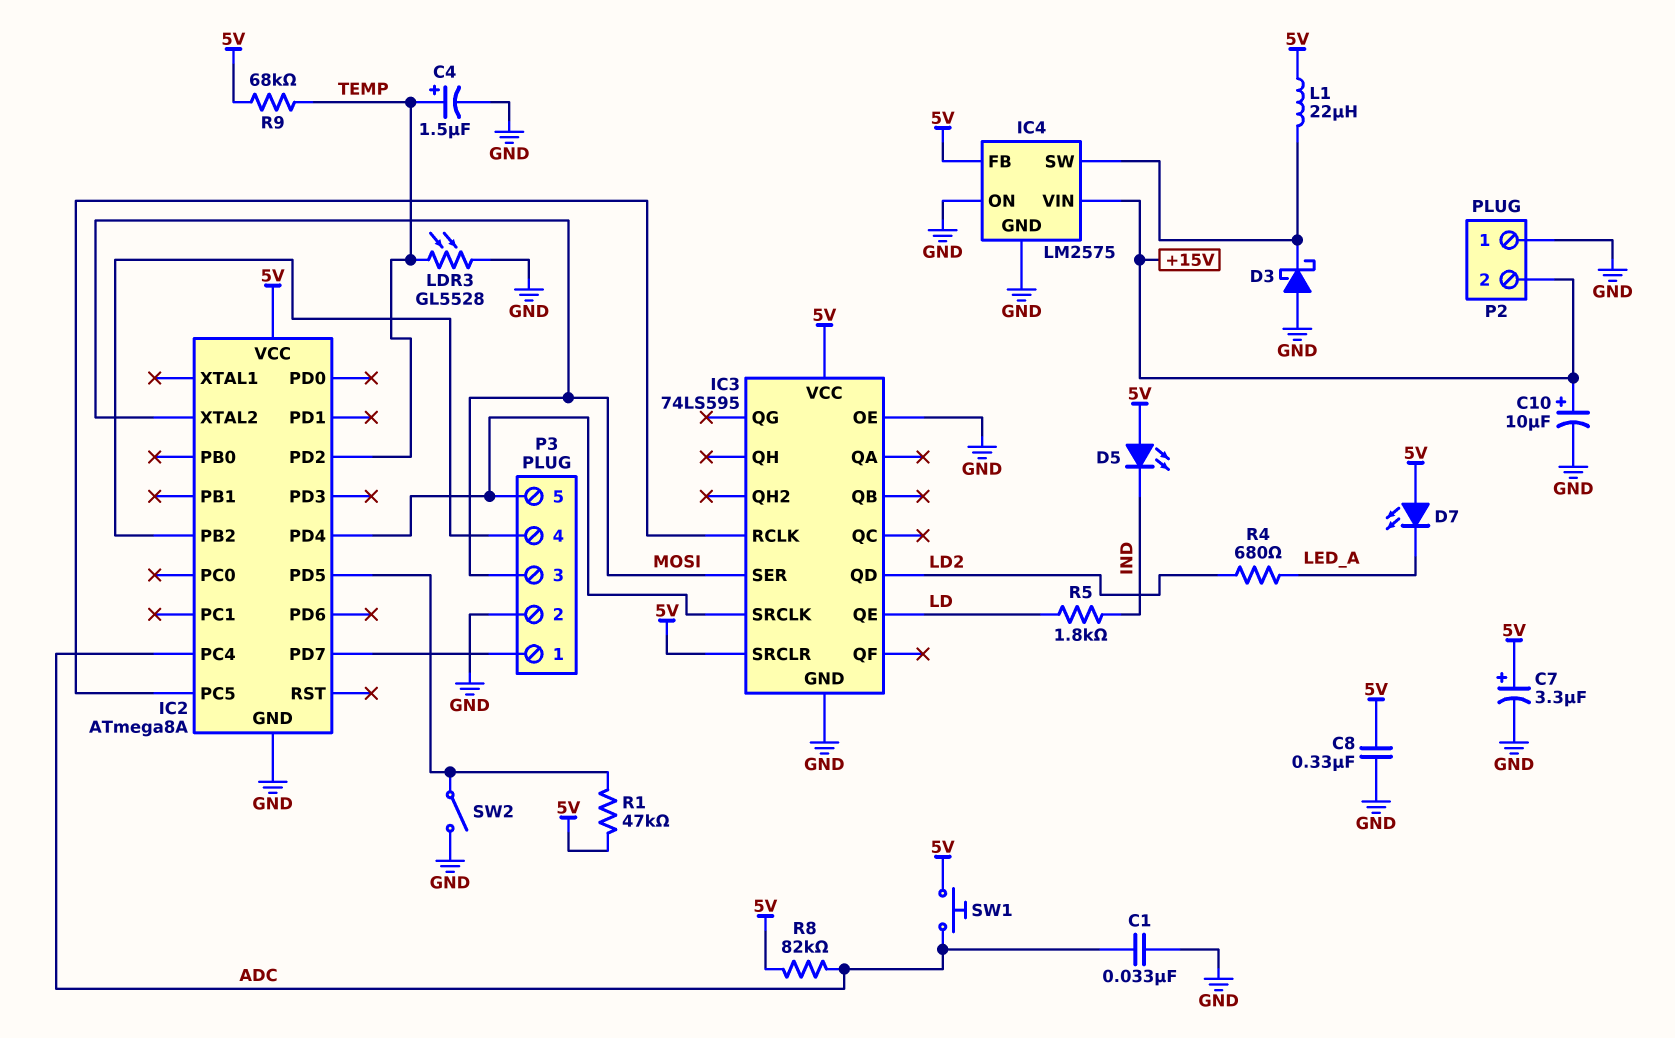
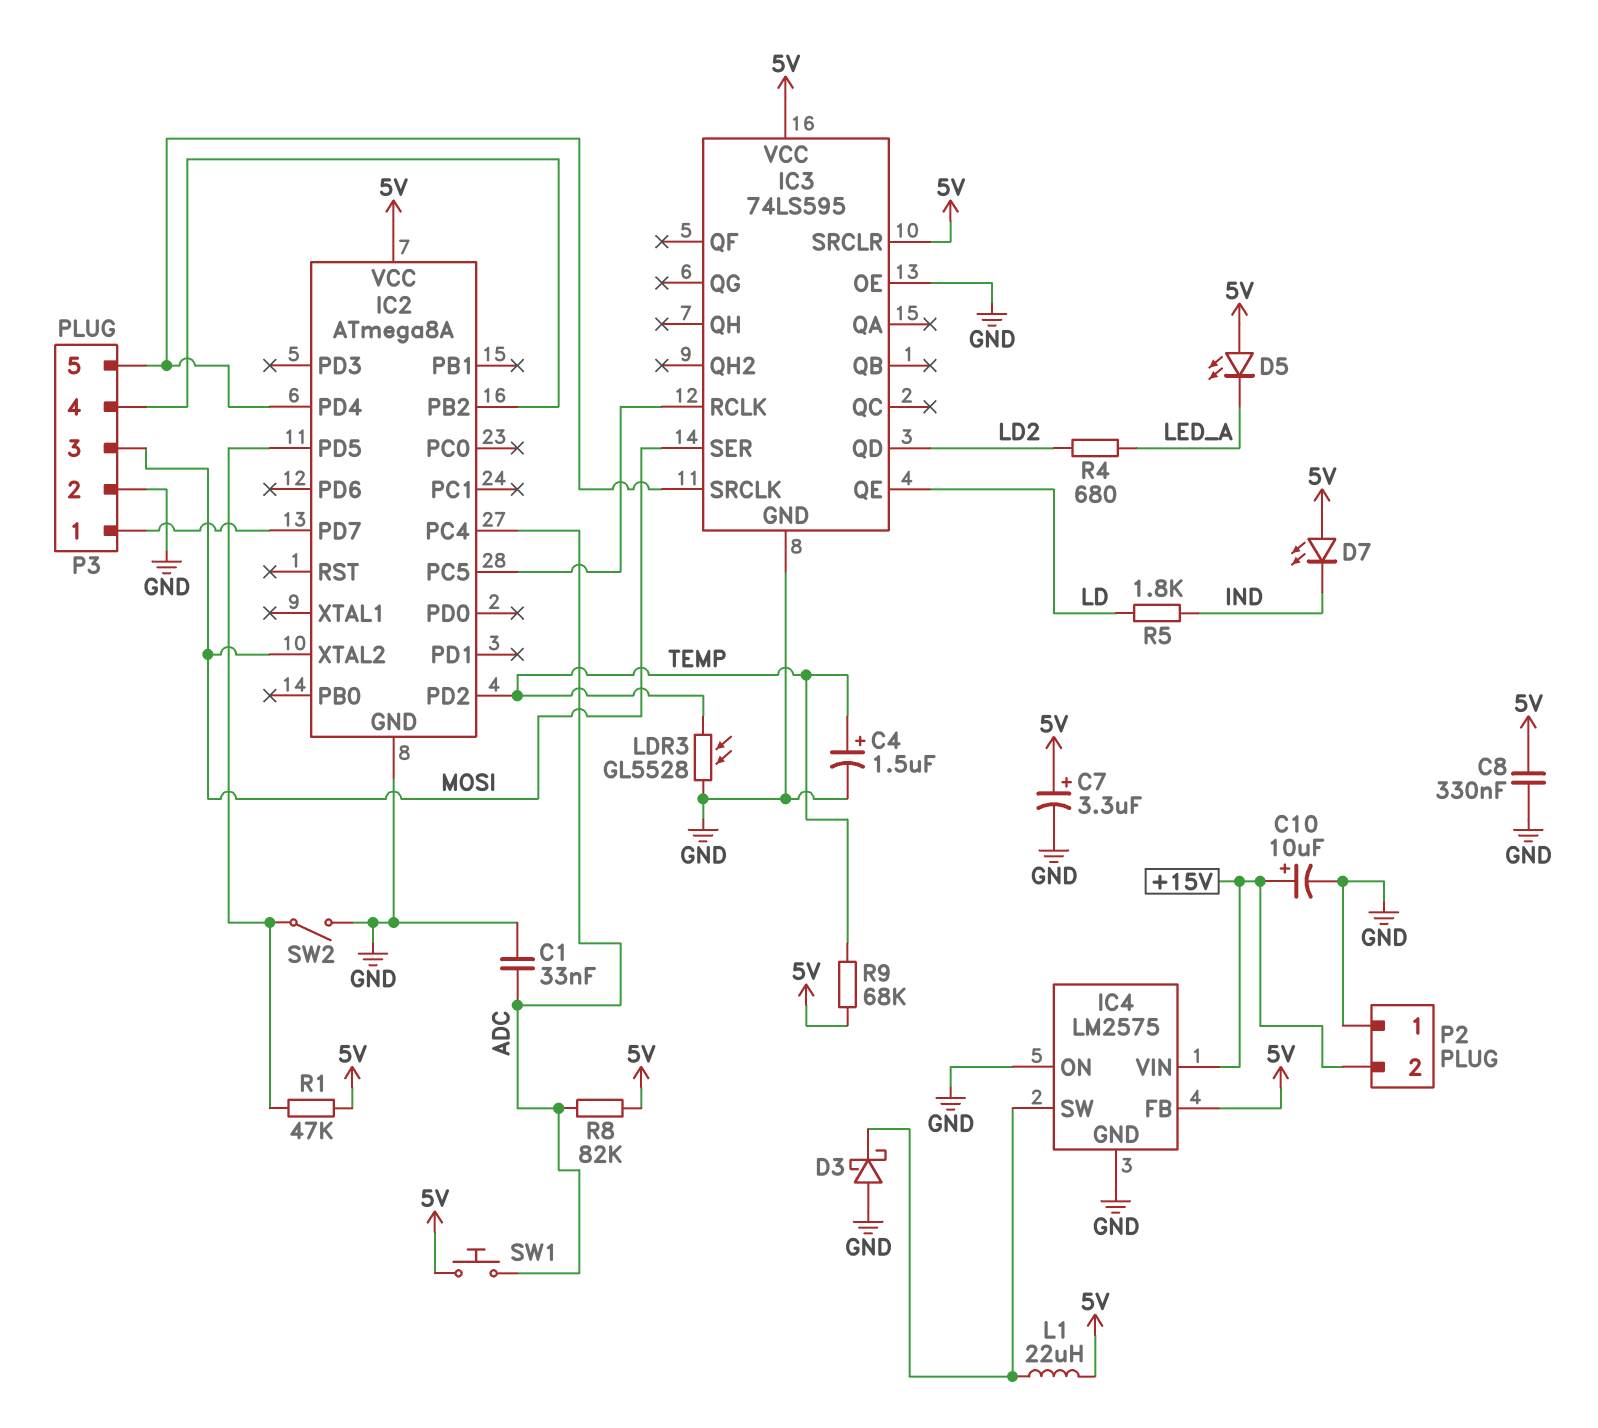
D5: LED (A 5V, K IND) -> LED (A 5V, K LED_A)
D7: LED (A 5V, K LED_A) -> LED (A 5V, K IND)

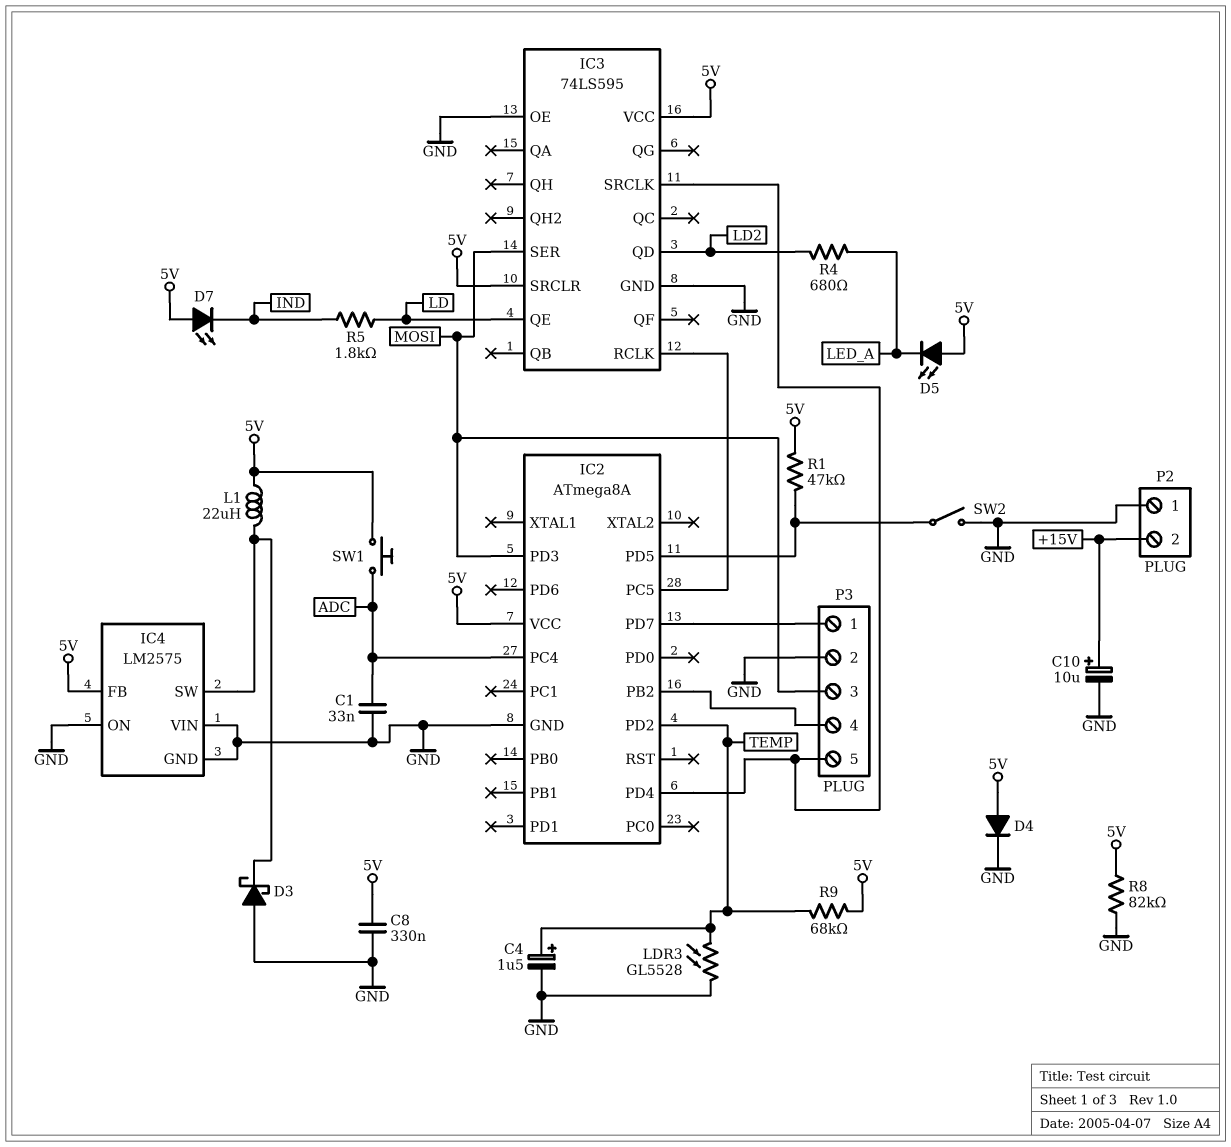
C7: 3.3uF (plus 5V, minus GND) -> none
D4: none -> diode (A 5V, K GND)
IC2 pin PD3: none -> MOSI
IC2 pin XTAL2: MOSI -> none
IC4 pin VIN: +15V -> GND
R8: 82k (5V, ADC) -> 82k (5V, GND)

